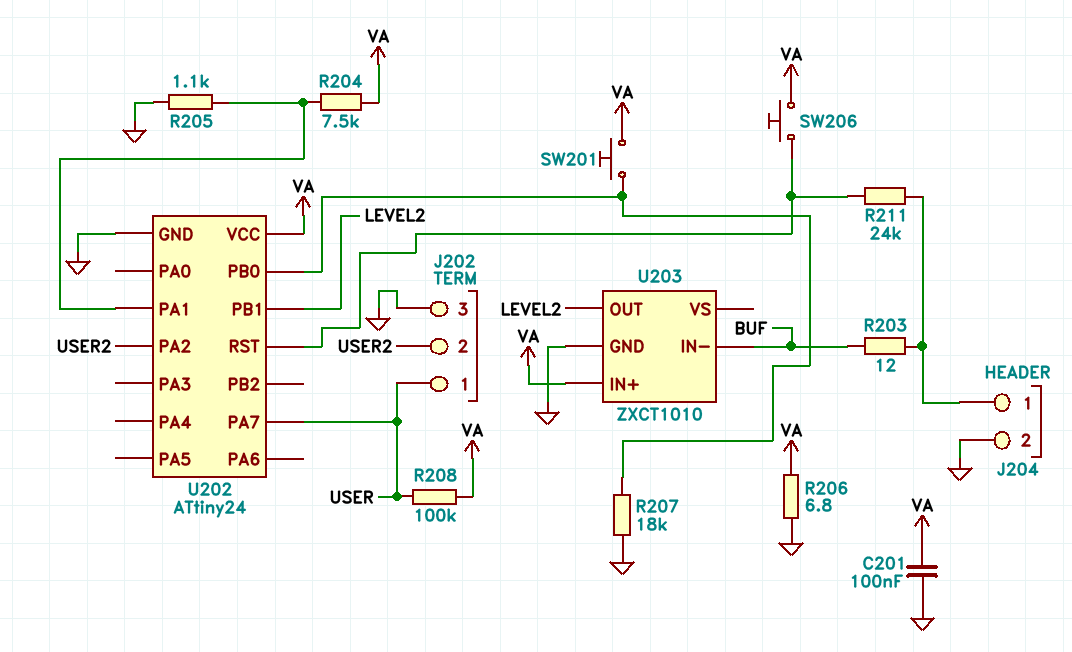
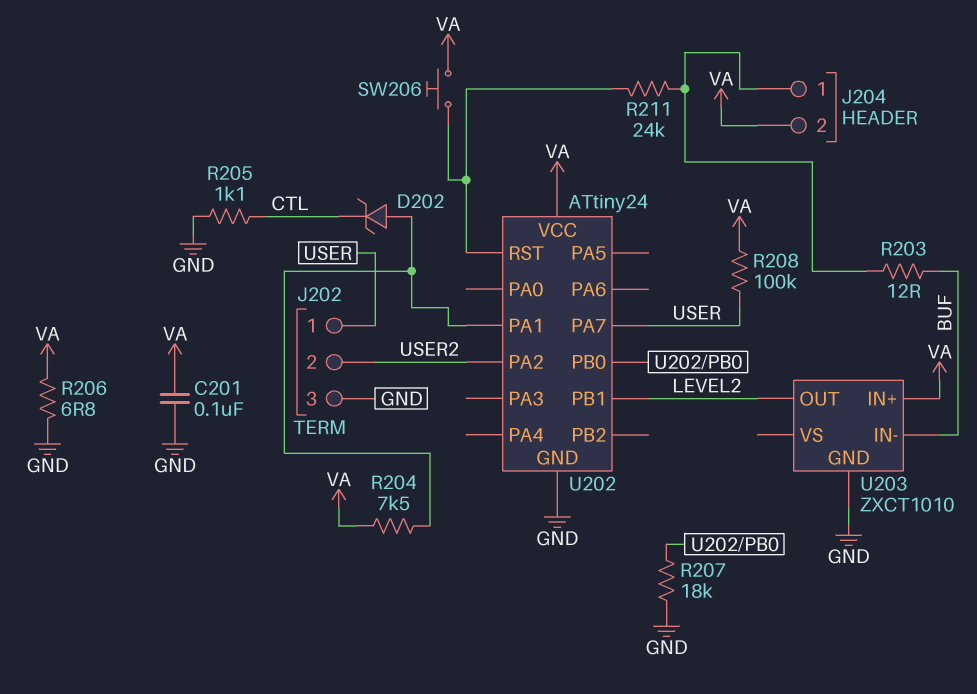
D202: none -> zener (A U202/PA1, K CTL)
J204 pin 2: GND -> VA
R205: 1.1k (GND, U202/PA1) -> 1.1k (CTL, GND)
SW201: button (U202/PB0, VA) -> none

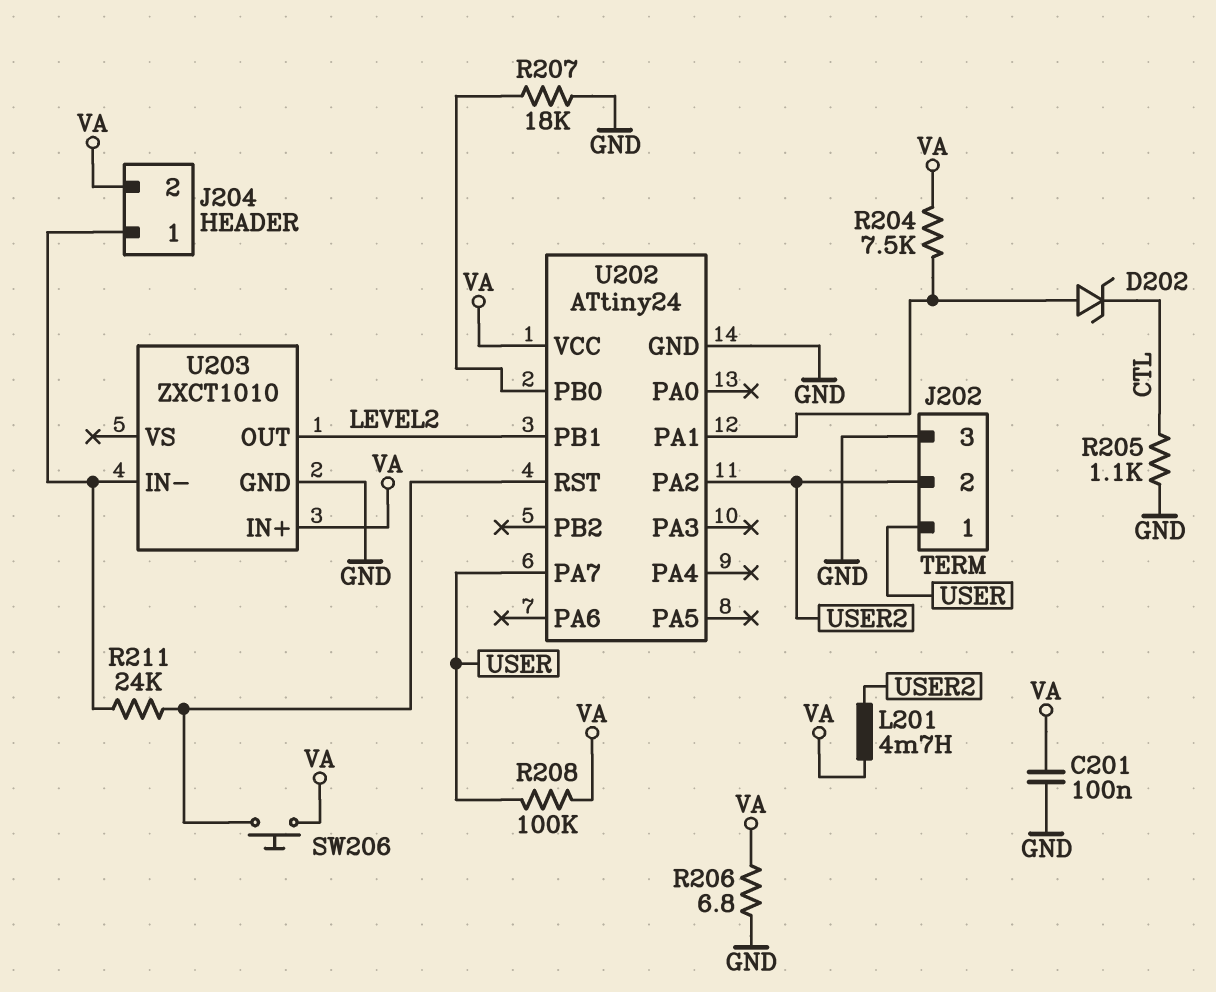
L201: none -> 4.7mH (USER2, VA)
R203: 12 (BUF, J204/1) -> none
U203 pin IN-: BUF -> J204/1

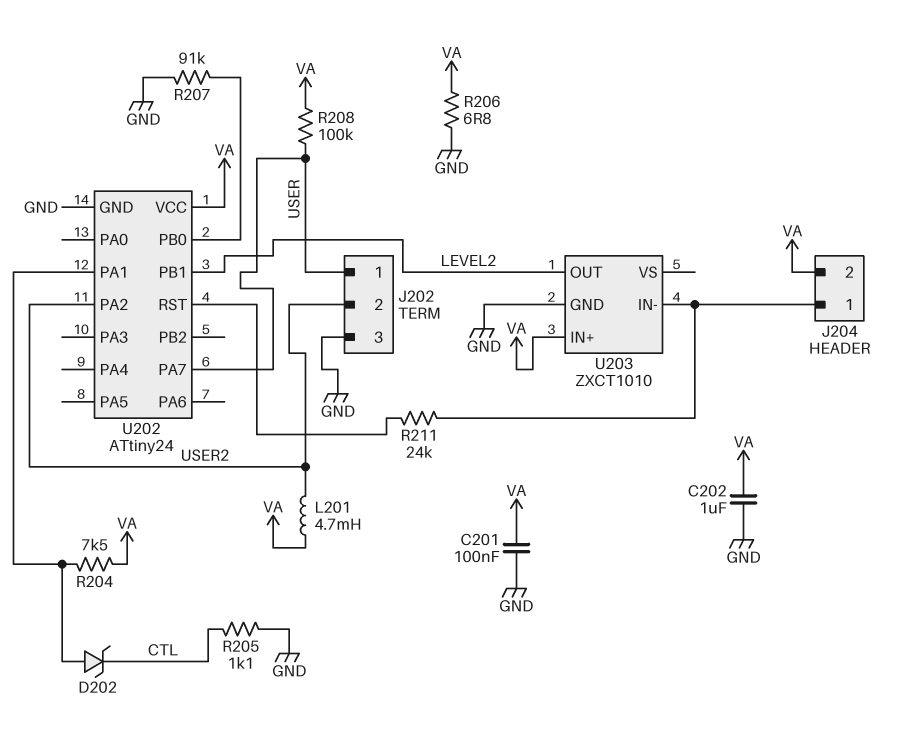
C202: none -> 1uF (GND, VA)
R207: 18k (GND, U202/PB0) -> 91k (GND, U202/PB0)
SW206: button (U202/RST, VA) -> none

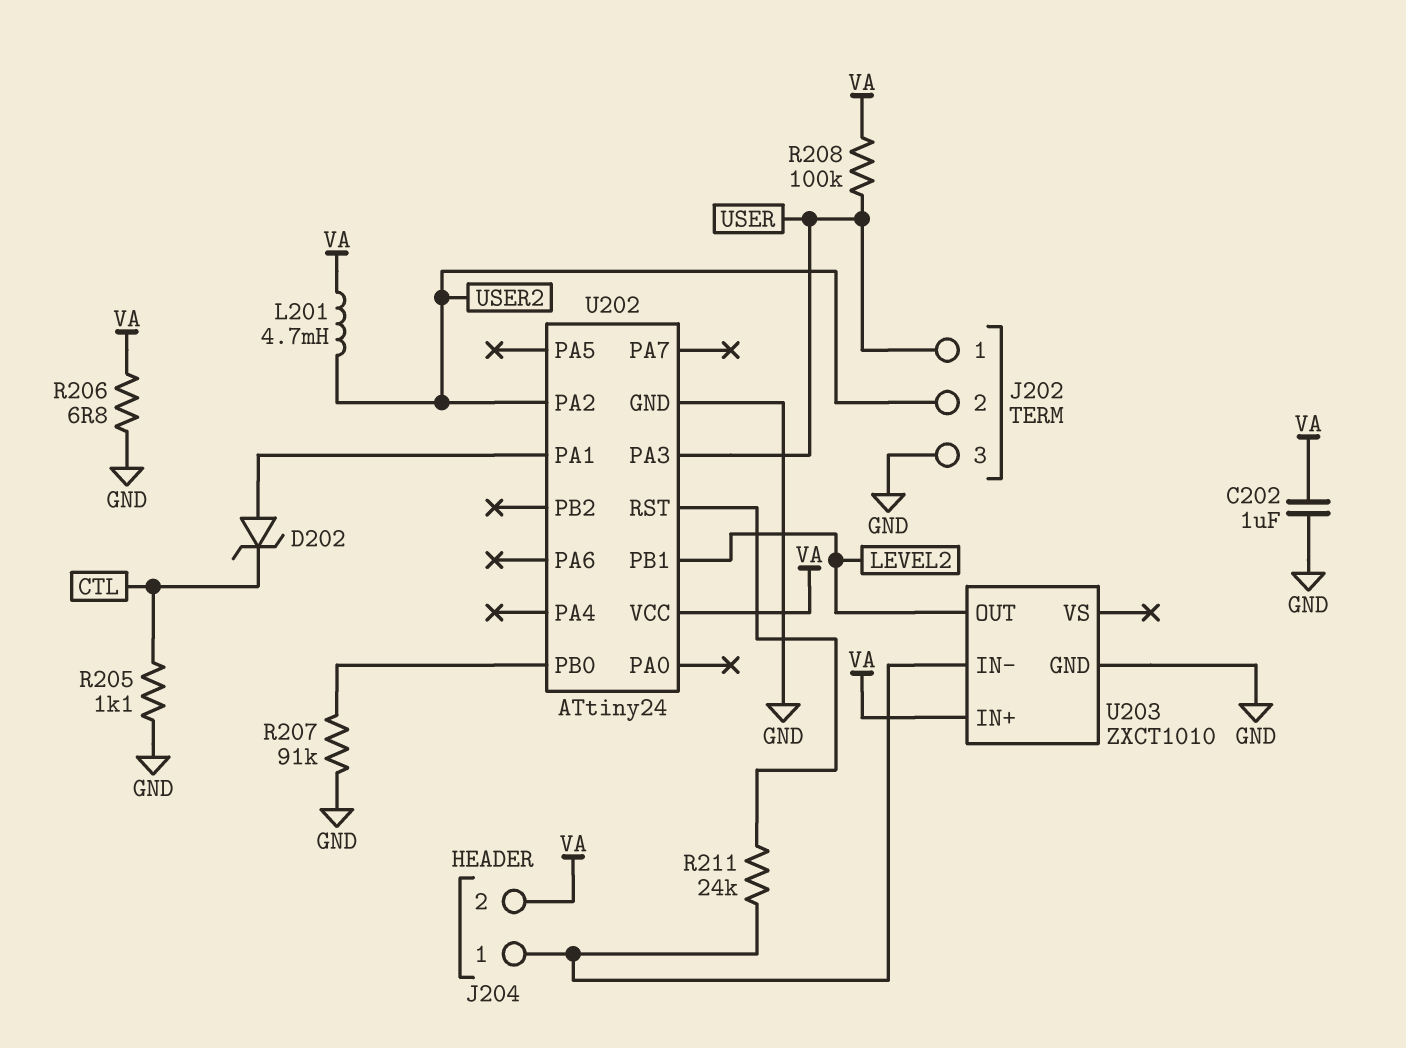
C201: 100nF (GND, VA) -> none
R204: 7.5k (U202/PA1, VA) -> none
U202 pin PA3: none -> USER
U202 pin PA7: USER -> none

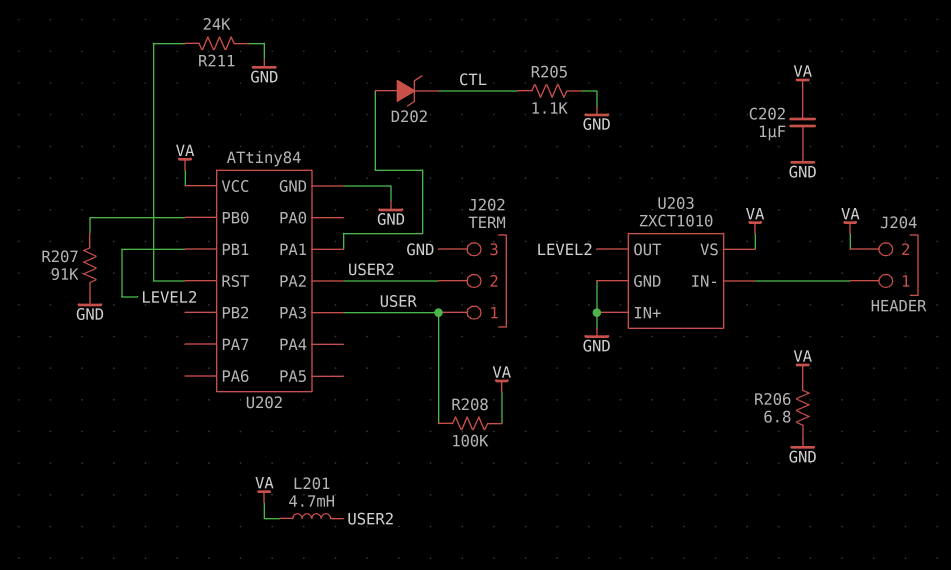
R211: 24k (J204/1, U202/RST) -> 24k (GND, U202/RST)
U202: ATtiny24 -> ATtiny84
U203 pin IN+: VA -> GND
U203 pin VS: none -> VA

